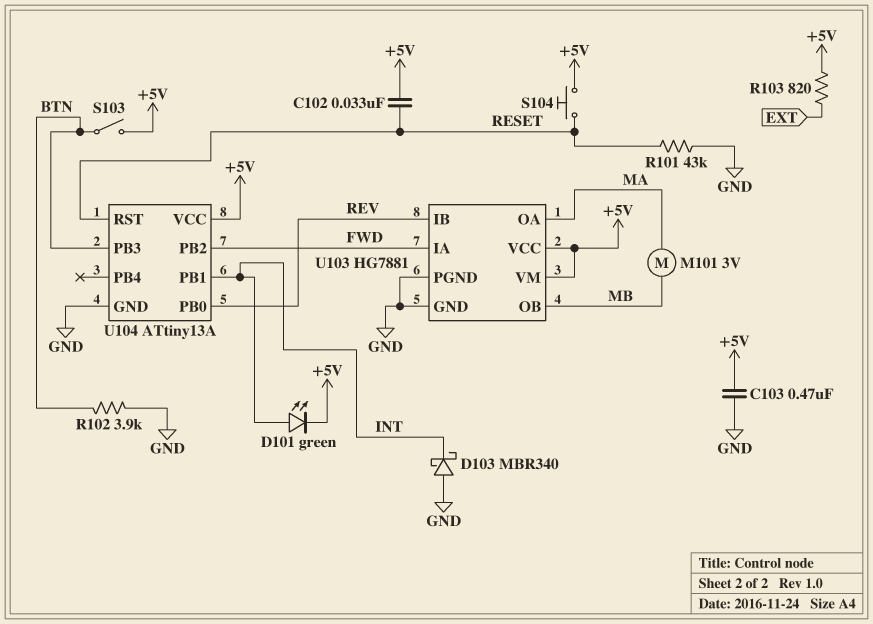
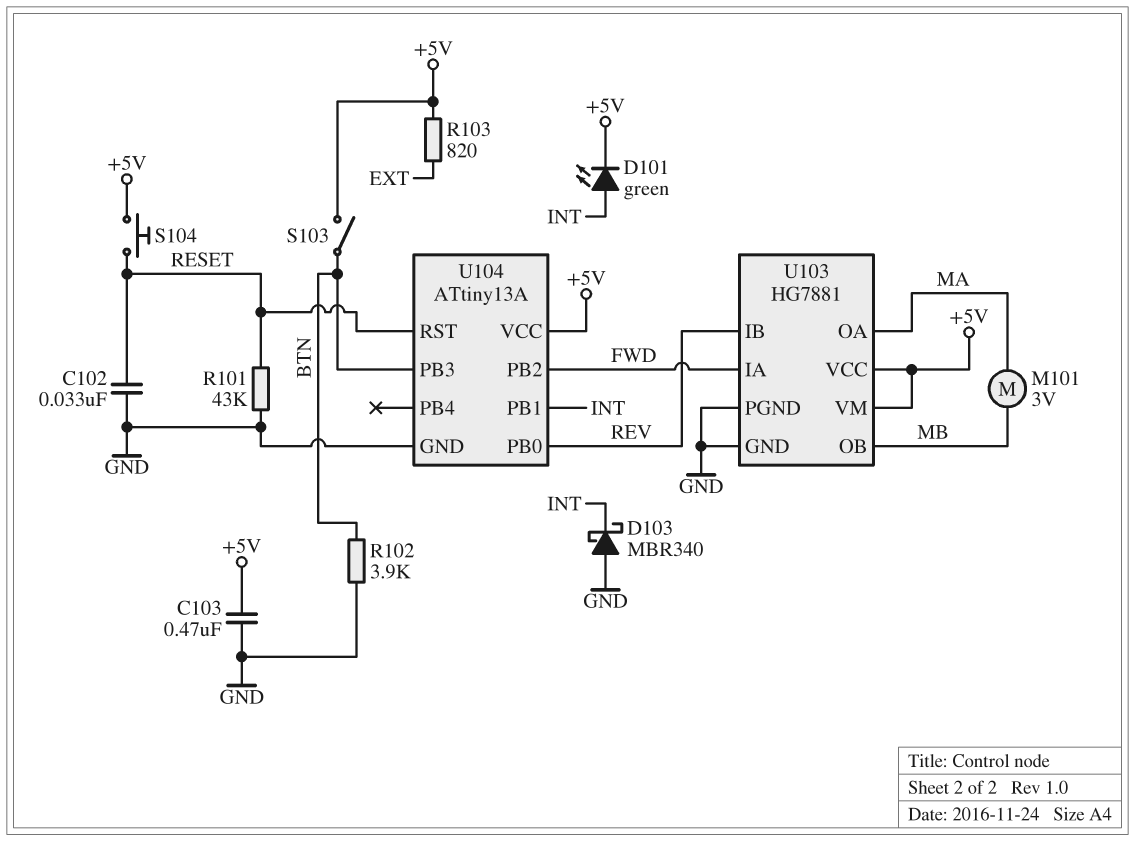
C102: 33nF (+5V, RESET) -> 33nF (GND, RESET)

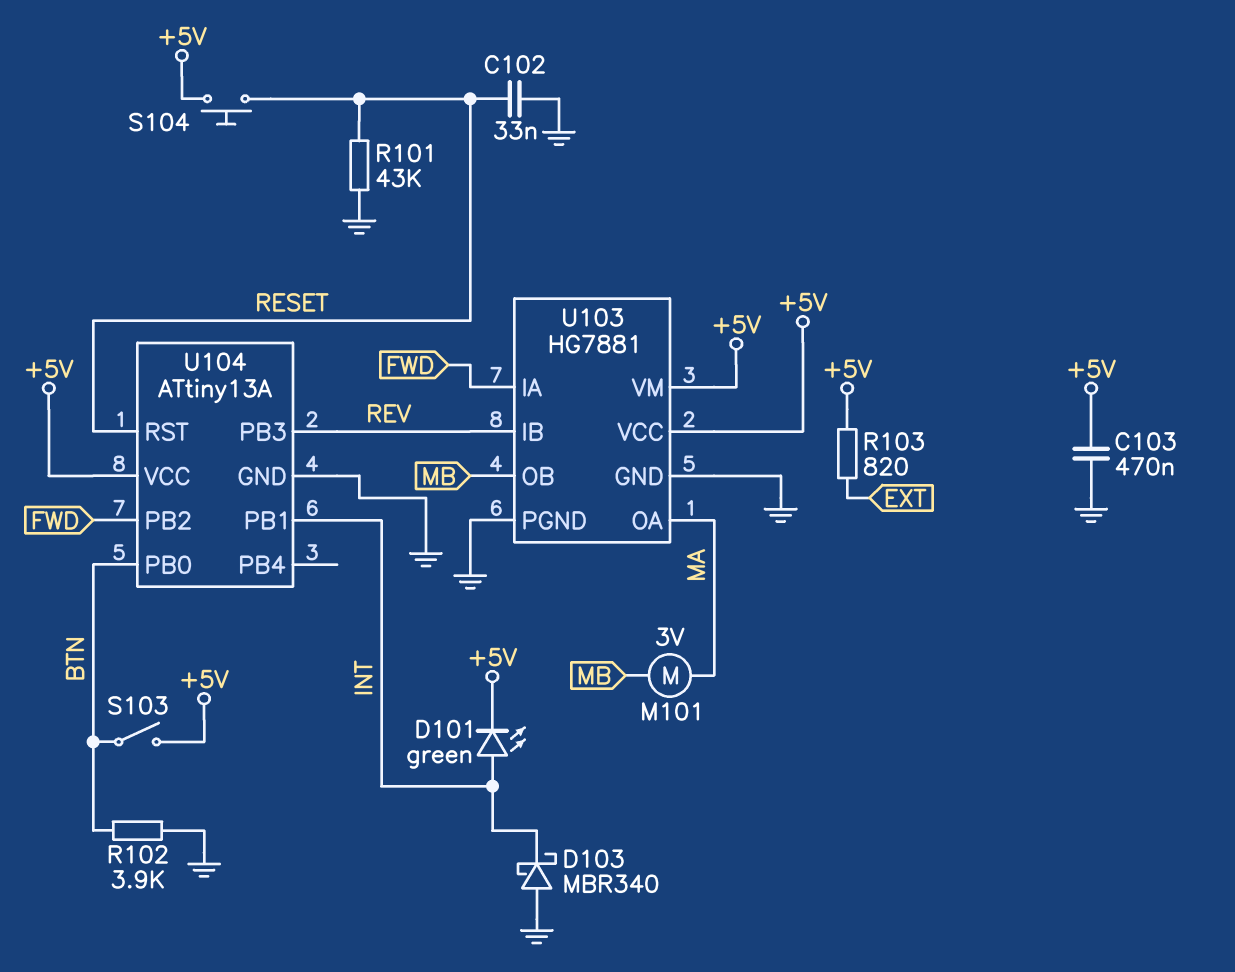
U104 pin PB0: REV -> BTN
U104 pin PB3: BTN -> REV

